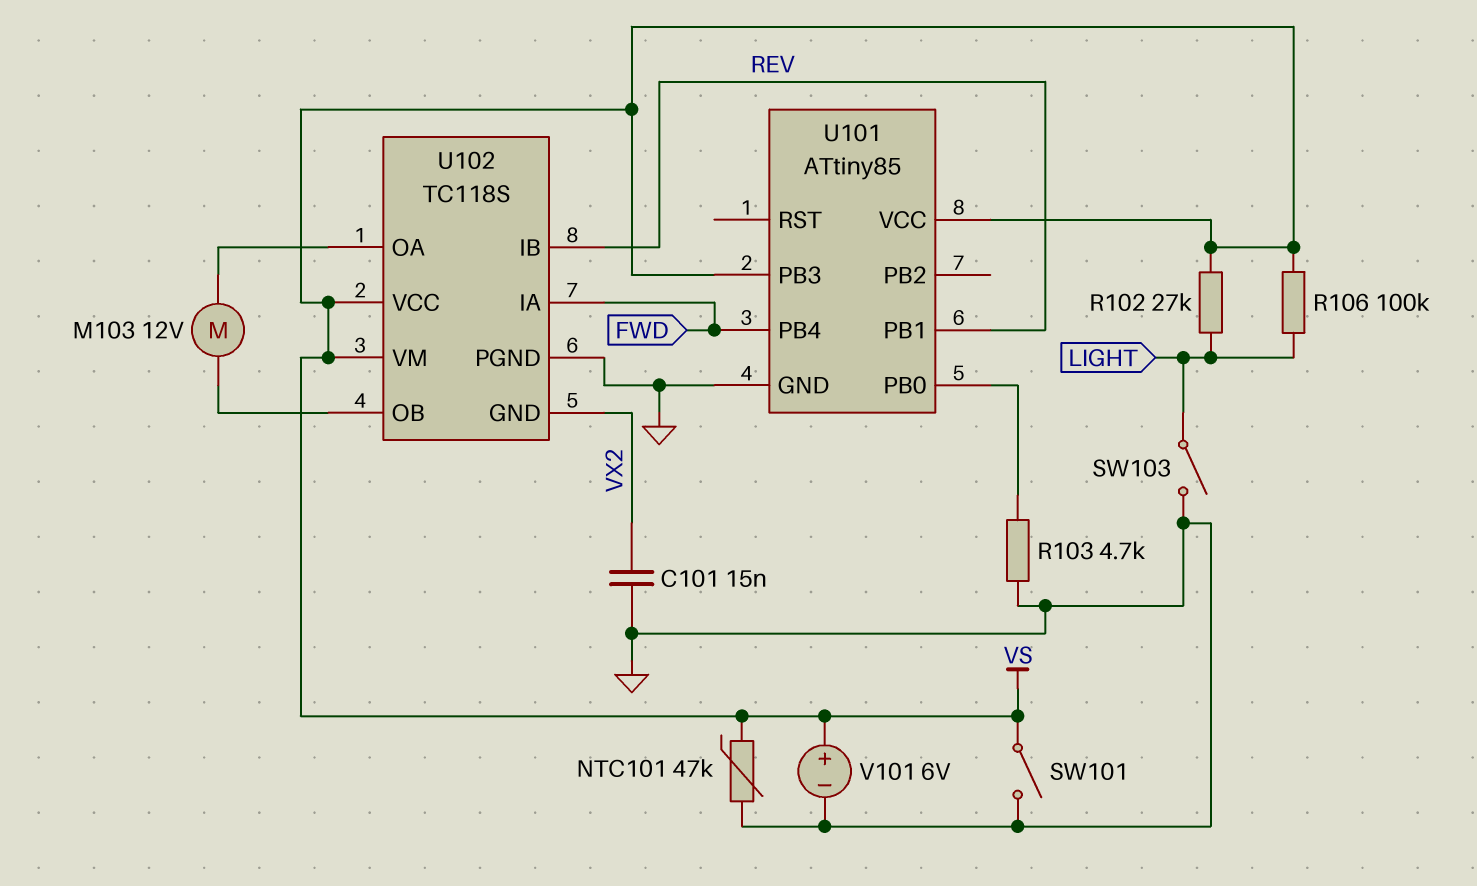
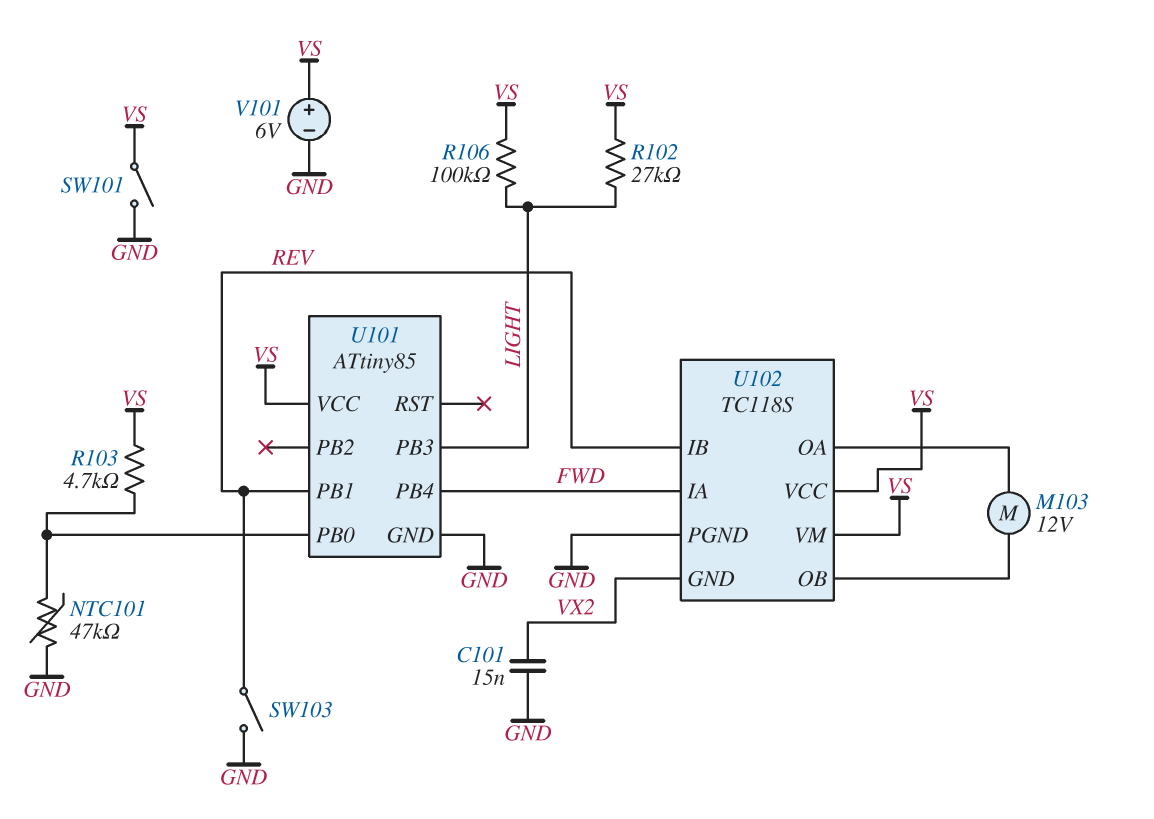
NTC101: 47k (GND, VS) -> 47k (GND, U101/PB0)
R103: 4.7k (GND, U101/PB0) -> 4.7k (U101/PB0, VS)
SW103: switch (GND, LIGHT) -> switch (GND, REV)
U101 pin PB3: VS -> LIGHT

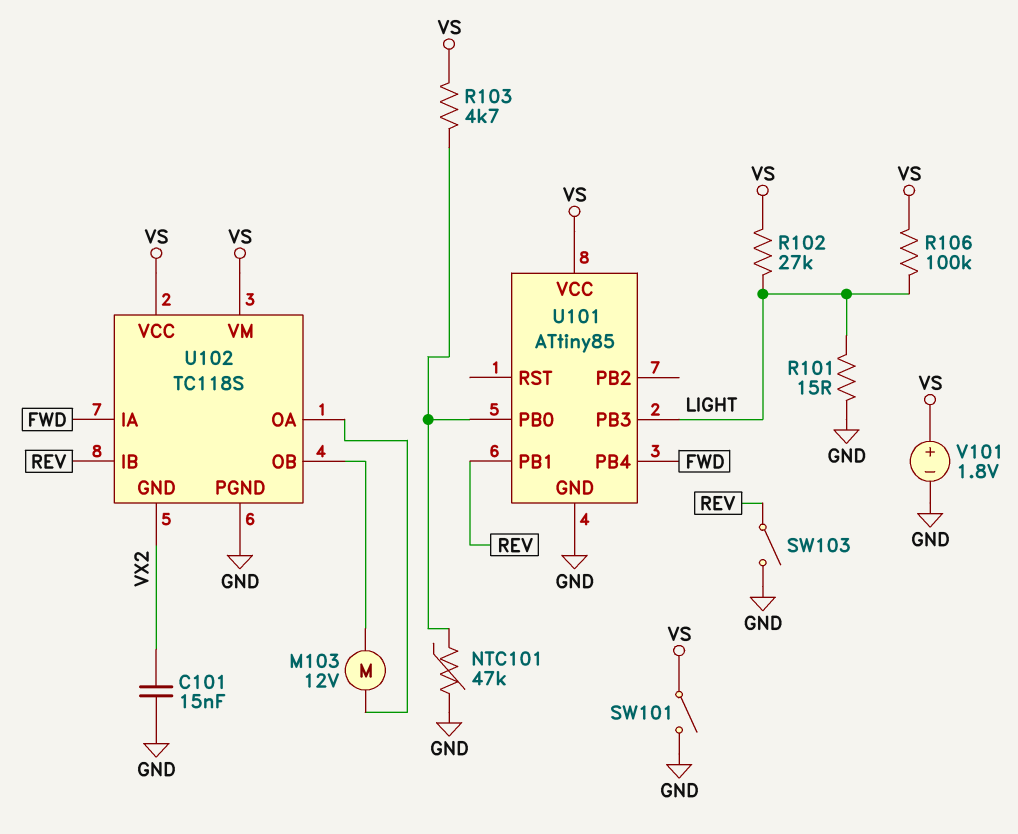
R101: none -> 15 (GND, LIGHT)
V101: 6V (plus VS, minus GND) -> 1.8V (plus VS, minus GND)

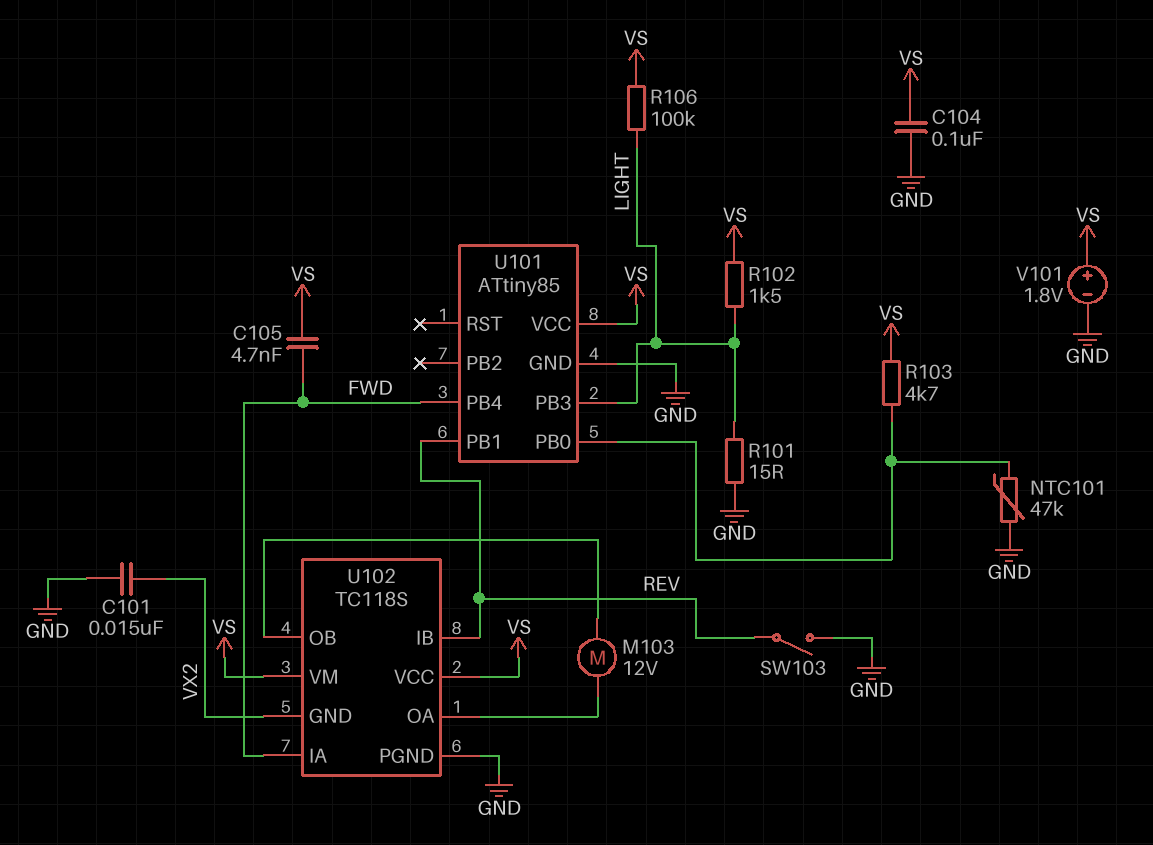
C104: none -> 100nF (GND, VS)
C105: none -> 4.7nF (FWD, VS)
R102: 27k (LIGHT, VS) -> 1.5k (LIGHT, VS)
SW101: switch (GND, VS) -> none

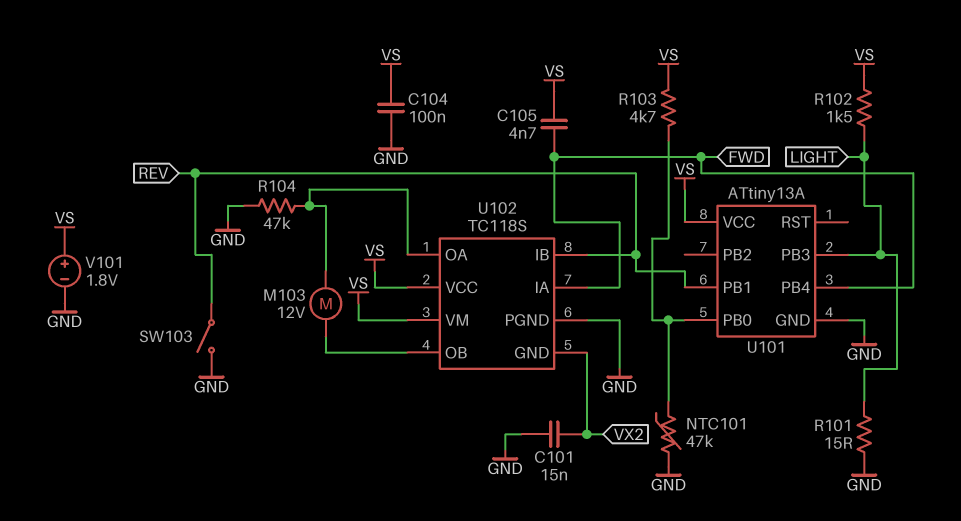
R104: none -> 47k (GND, U102/OA)
R106: 100k (LIGHT, VS) -> none
U101: ATtiny85 -> ATtiny13A

